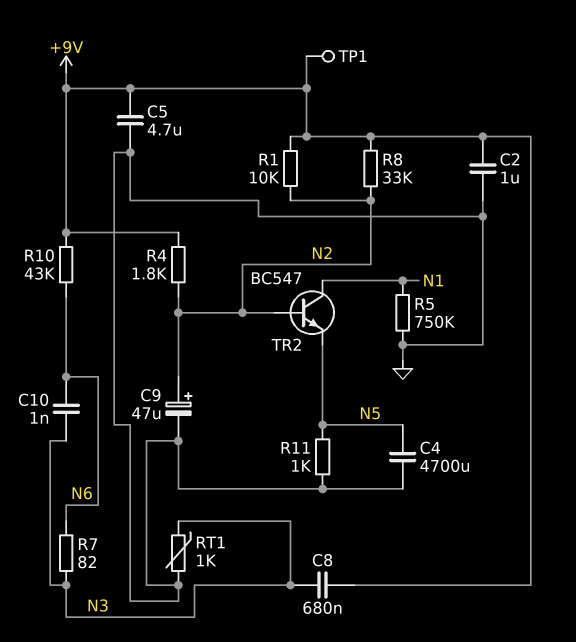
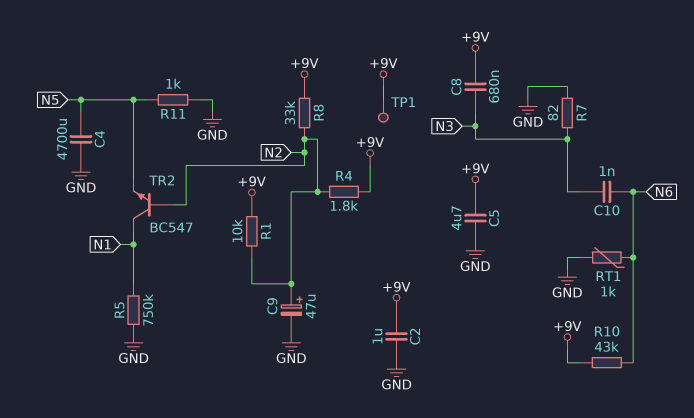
R7: 82 (N3, N6) -> 82 (GND, N3)
RT1: 1k (GND, N3) -> 1k (GND, N6)

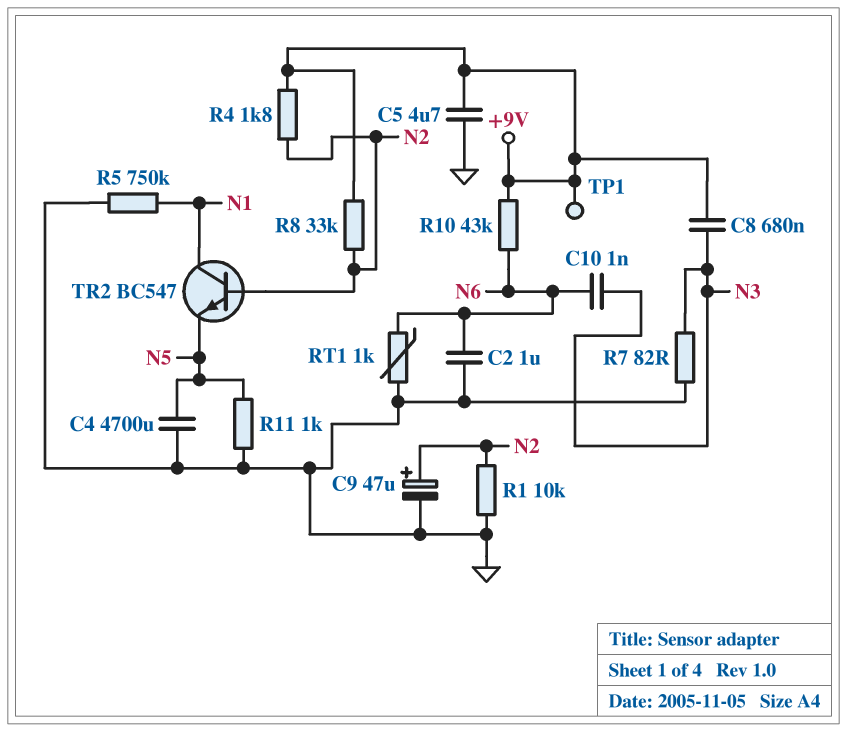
C2: 1uF (+9V, GND) -> 1uF (GND, N6)
R1: 10k (+9V, N2) -> 10k (GND, N2)

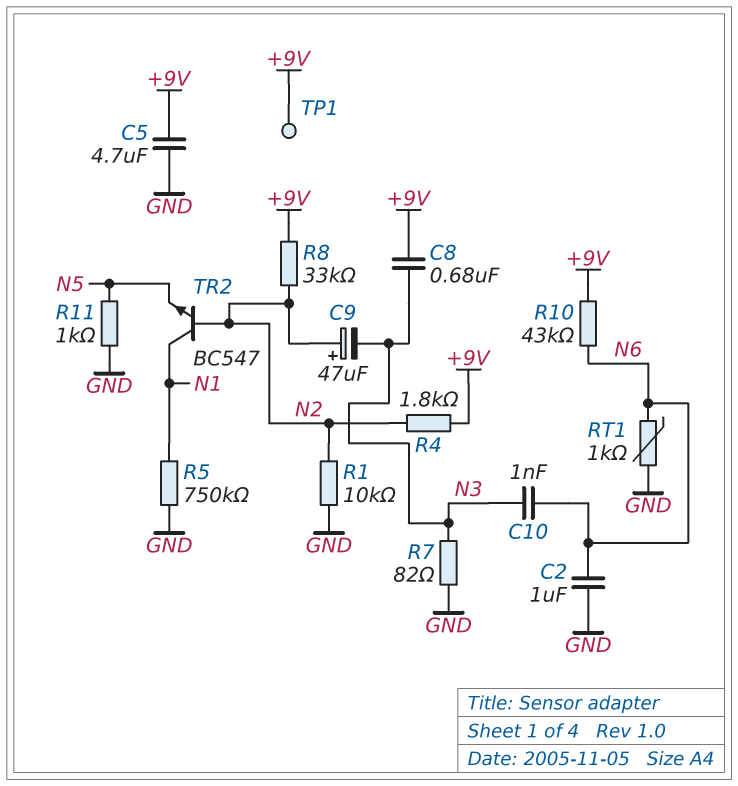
C4: 4700uF (GND, N5) -> none
C9: 47uF (plus N2, minus GND) -> 47uF (plus N2, minus N3)

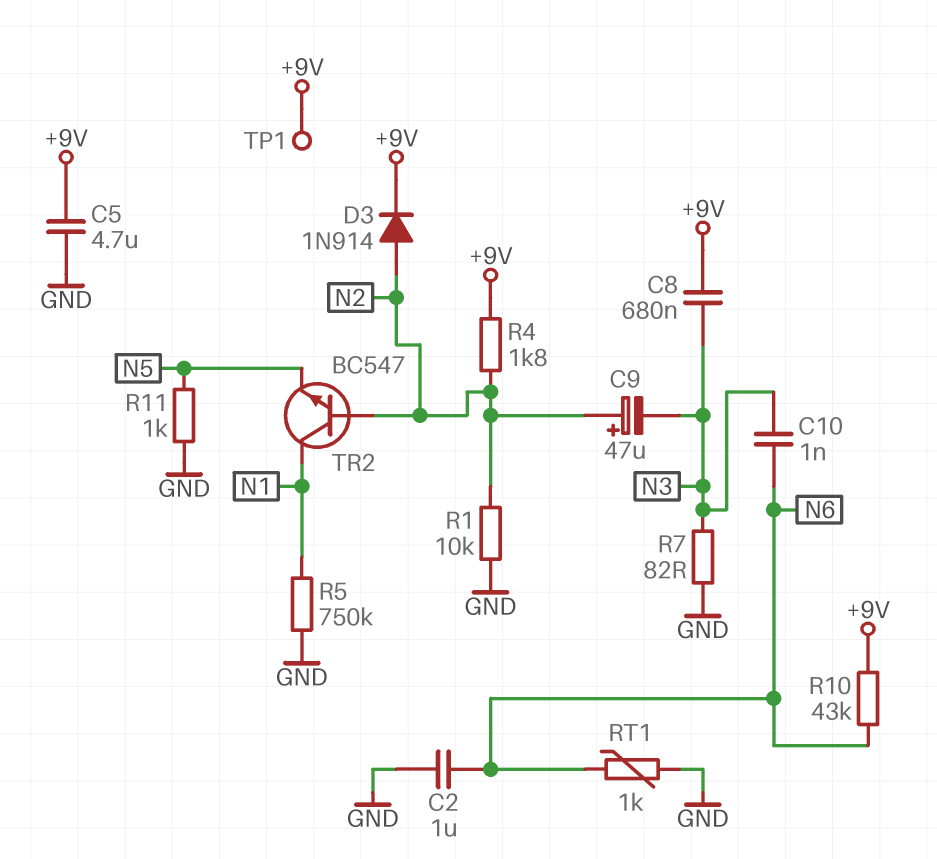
D3: none -> diode 1N914 (A N2, K +9V)
R8: 33k (+9V, N2) -> none

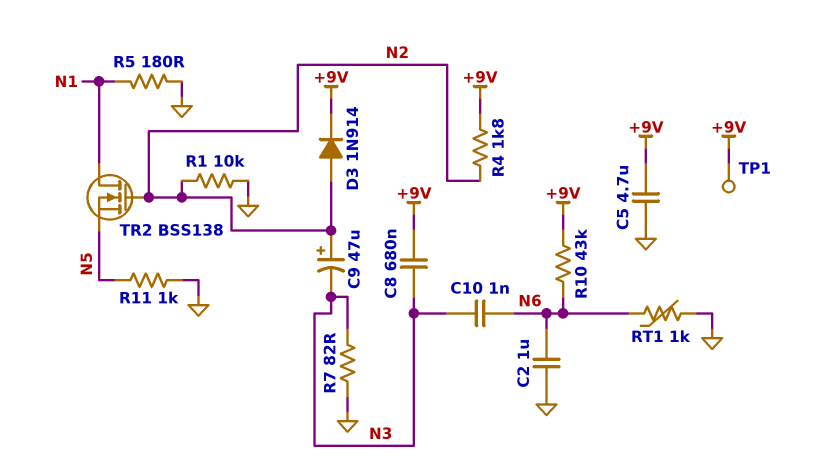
R5: 750k (GND, N1) -> 180 (GND, N1)
TR2: NPN BC547 (B N2, C N1, E N5) -> NMOS BSS138 (G N2, D N1, S N5)

